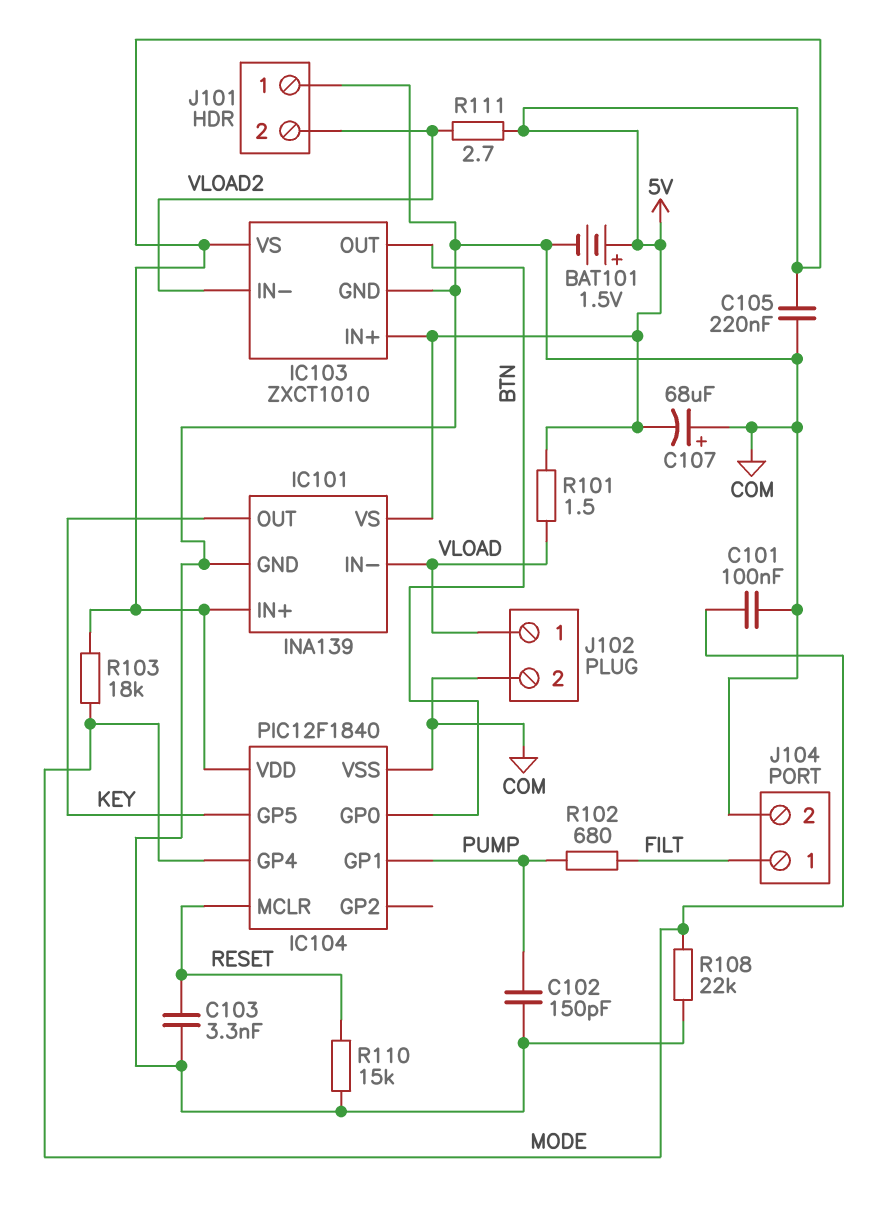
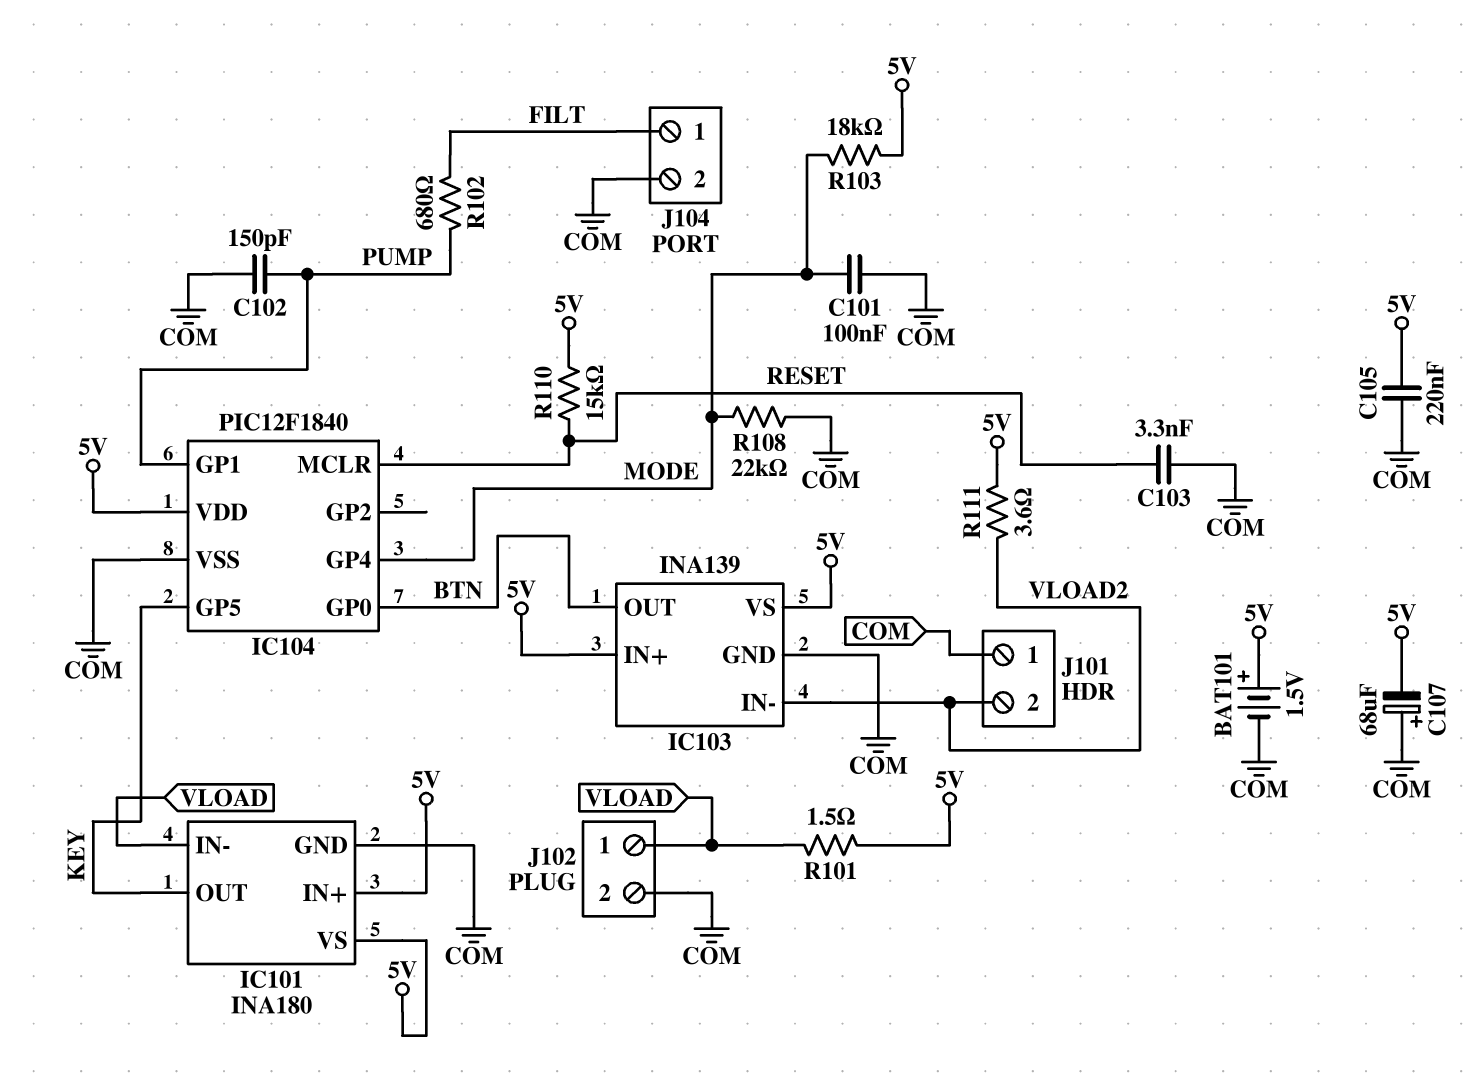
IC101: INA139 -> INA180
IC103: ZXCT1010 -> INA139
R110: 15k (COM, RESET) -> 15k (5V, RESET)
R111: 2.7 (5V, VLOAD2) -> 3.6 (5V, VLOAD2)

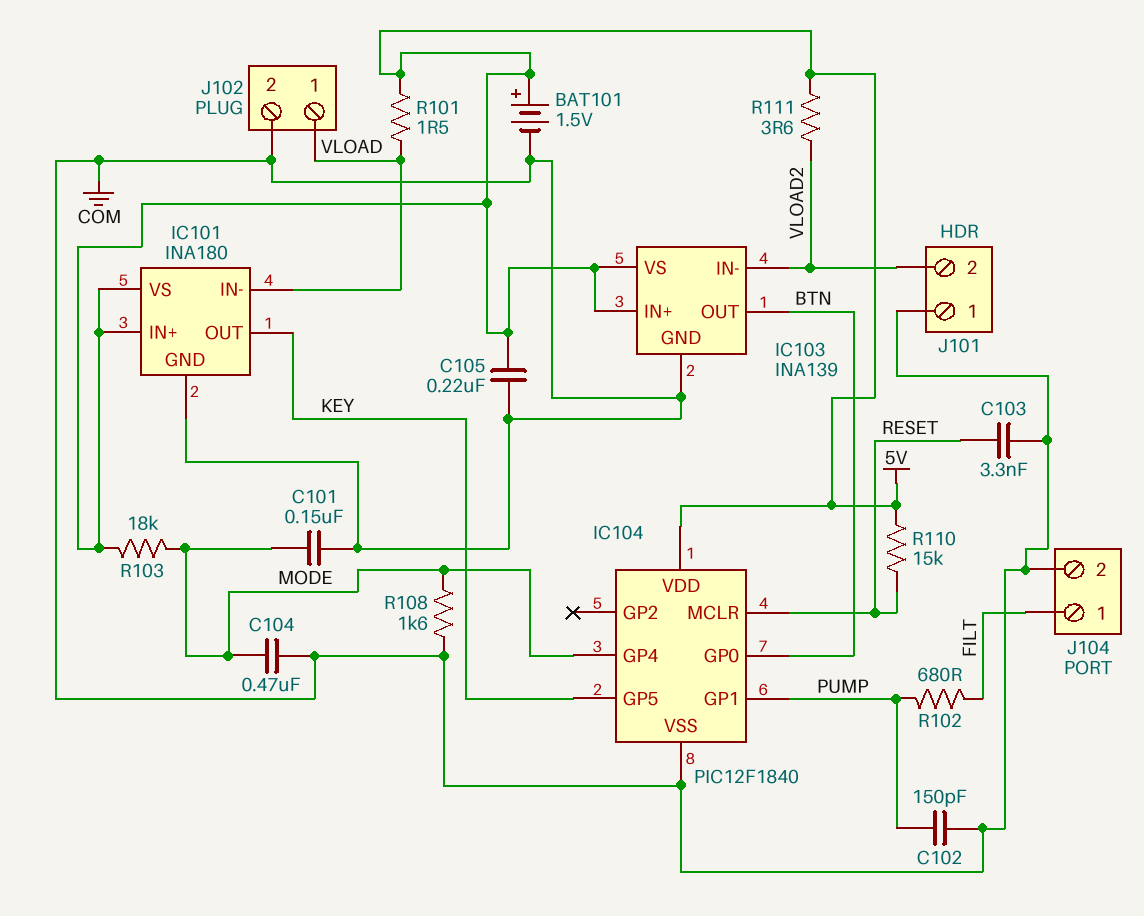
C101: 100nF (COM, MODE) -> 150nF (COM, MODE)
C104: none -> 470nF (COM, MODE)
C107: 68uF (plus COM, minus 5V) -> none
R108: 22k (COM, MODE) -> 1.6k (COM, MODE)

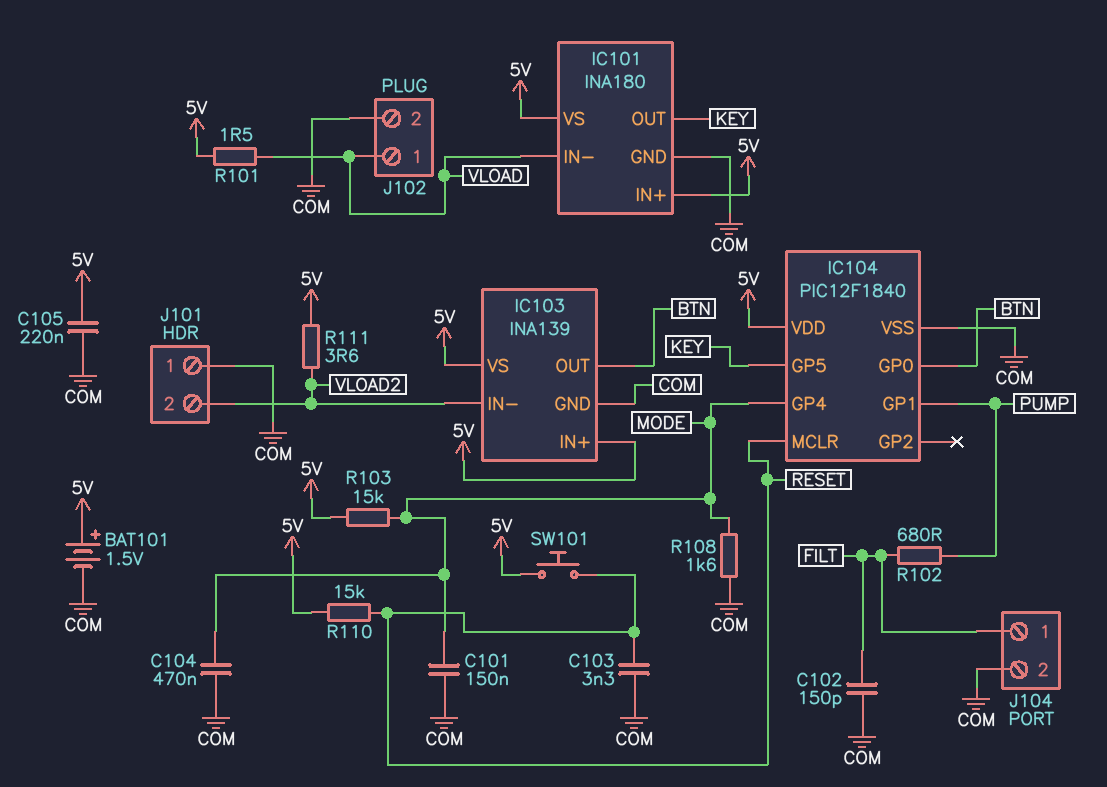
C102: 150pF (COM, PUMP) -> 150pF (COM, FILT)
R103: 18k (5V, MODE) -> 15k (5V, MODE)
SW101: none -> button (5V, RESET)

